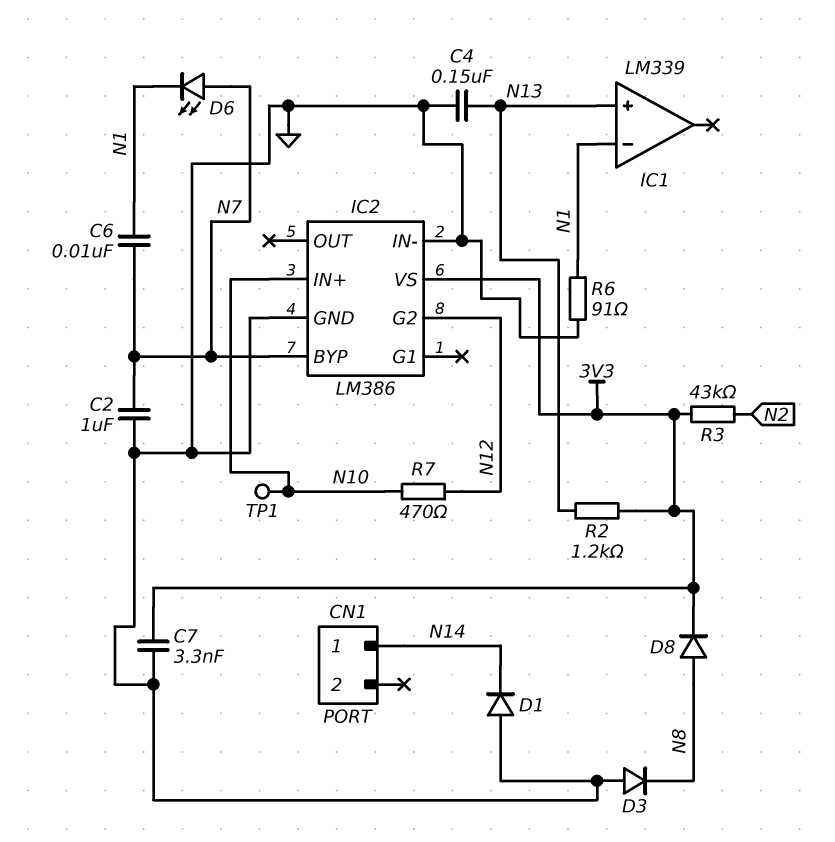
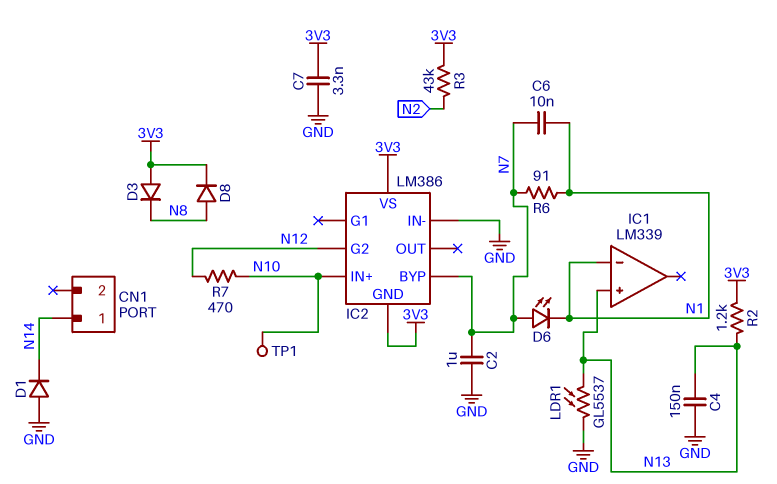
D3: diode (A GND, K N8) -> diode (A 3V3, K N8)
IC2 pin GND: GND -> 3V3
LDR1: none -> GL5537 (GND, N13)
R6: 91 (GND, N1) -> 91 (N1, N7)

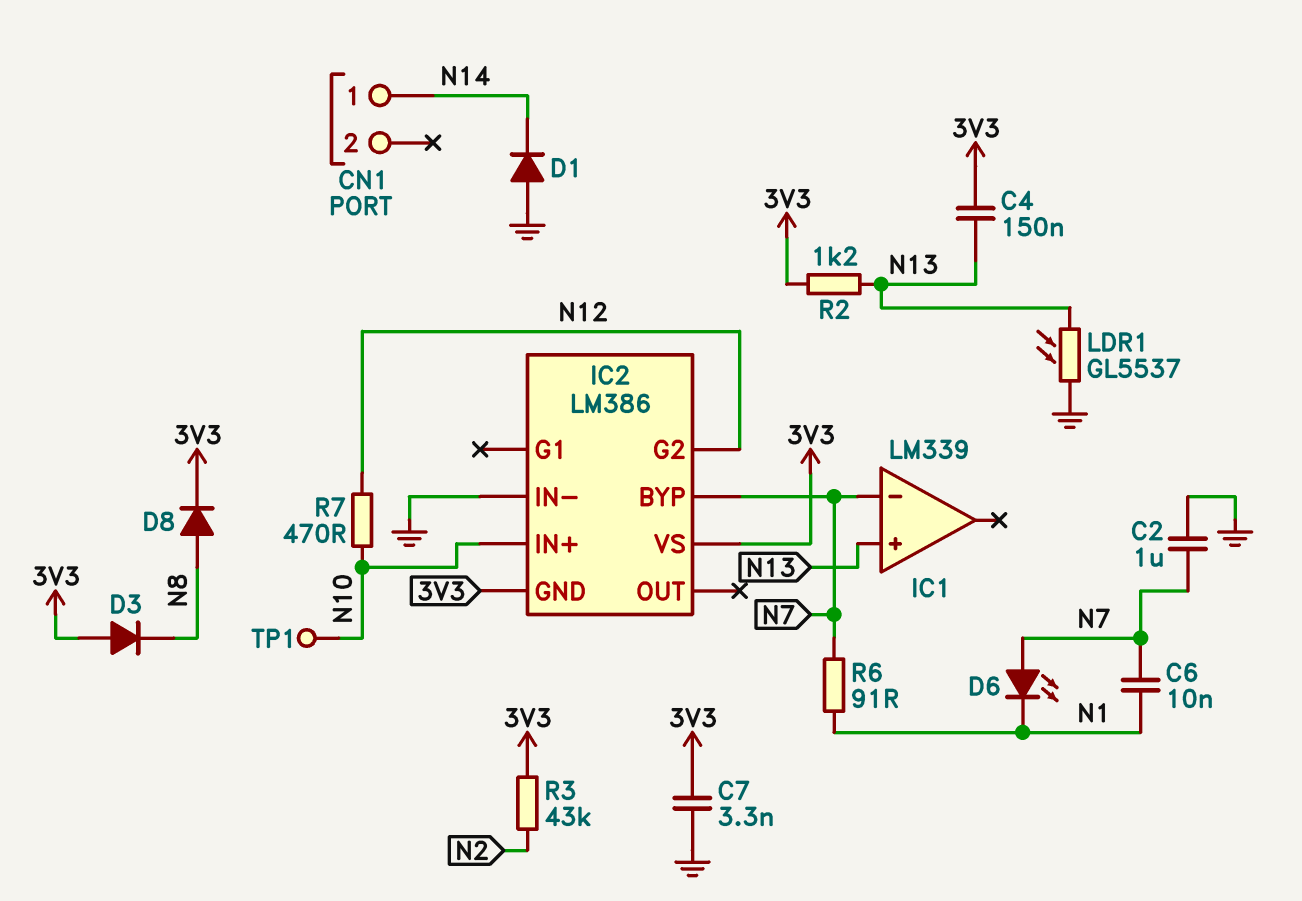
C4: 150nF (GND, N13) -> 150nF (3V3, N13)
IC1 pin in-: N1 -> N7

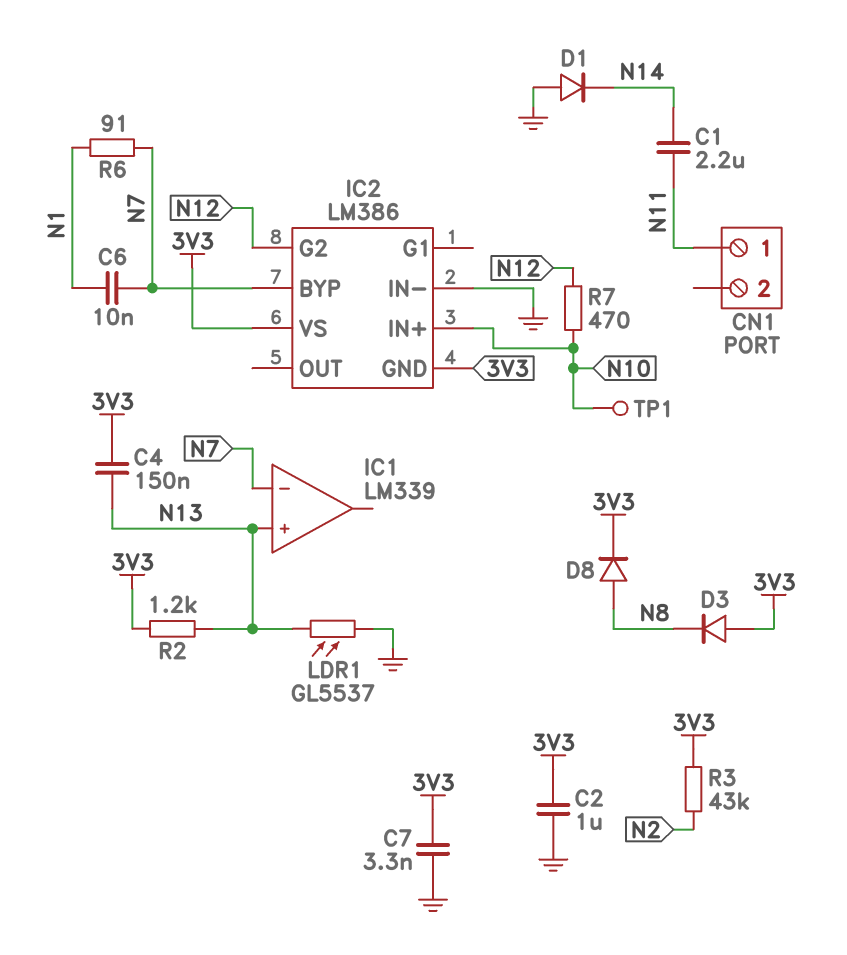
C1: none -> 2.2uF (N11, N14)
C2: 1uF (GND, N7) -> 1uF (3V3, GND)
CN1 pin 1: N14 -> N11
D6: LED (A N7, K N1) -> none

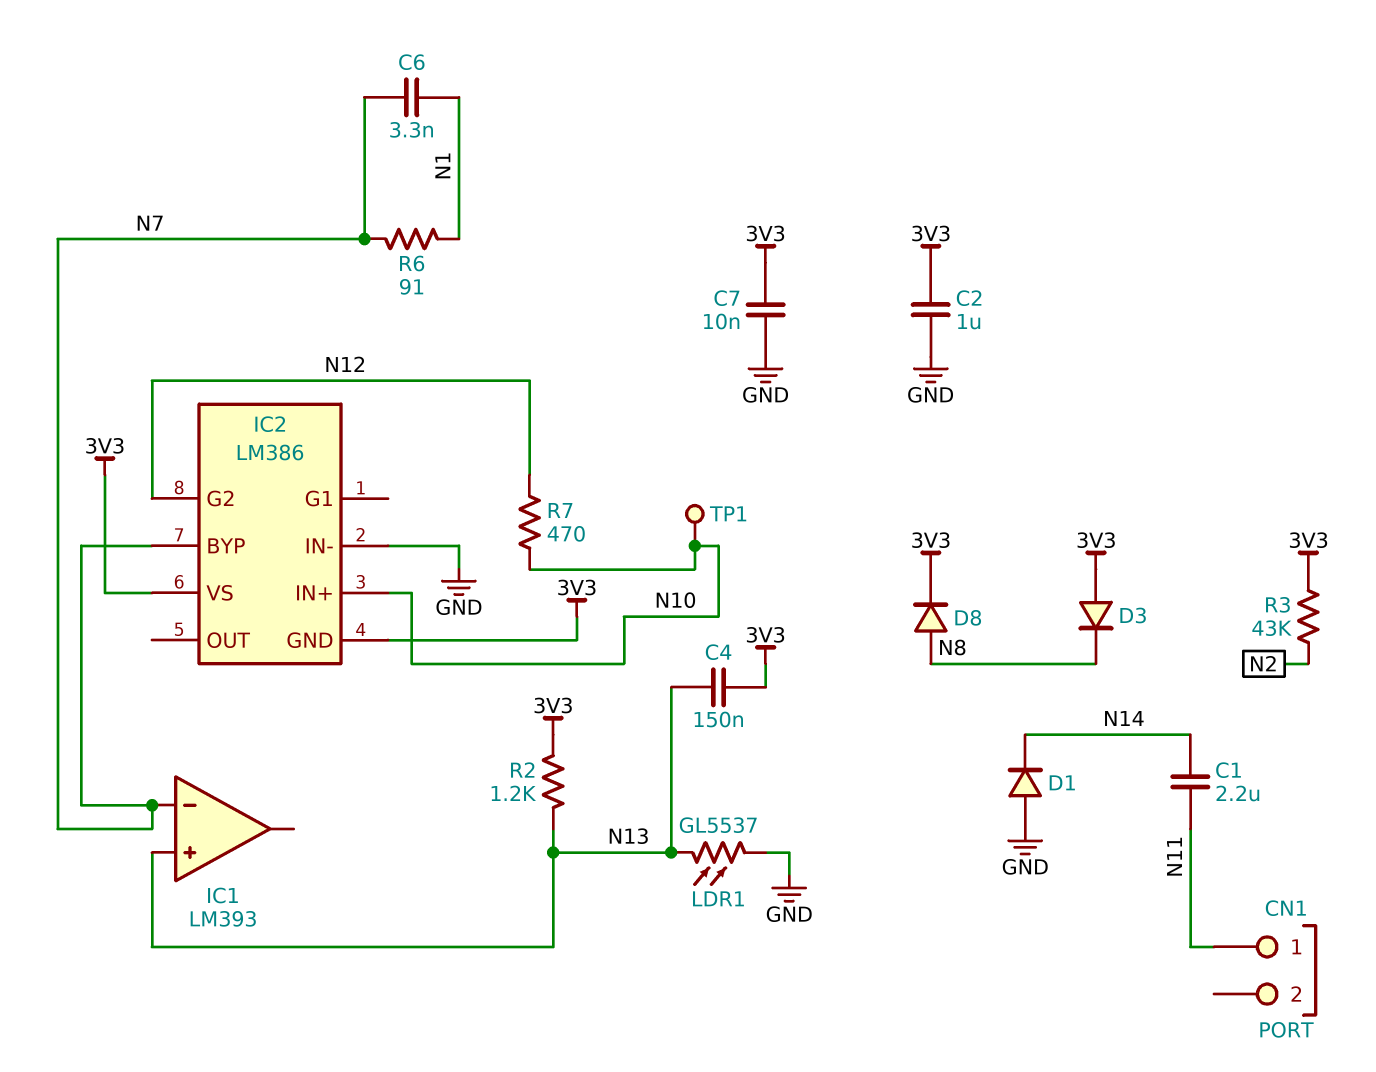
C6: 10nF (N1, N7) -> 3.3nF (N1, N7)
C7: 3.3nF (3V3, GND) -> 10nF (3V3, GND)
IC1: LM339 -> LM393

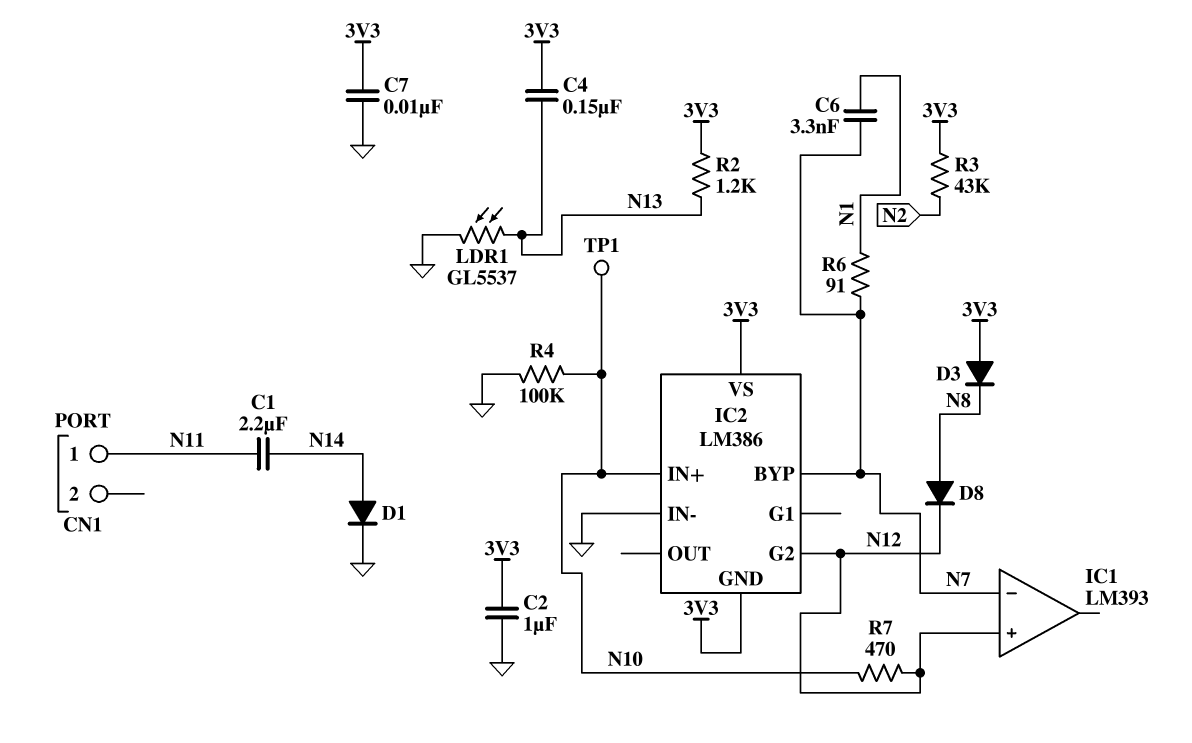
D1: diode (A GND, K N14) -> diode (A N14, K GND)
D8: diode (A N8, K 3V3) -> diode (A N8, K N12)
IC1 pin in+: N13 -> N12
R4: none -> 100k (GND, N10)

